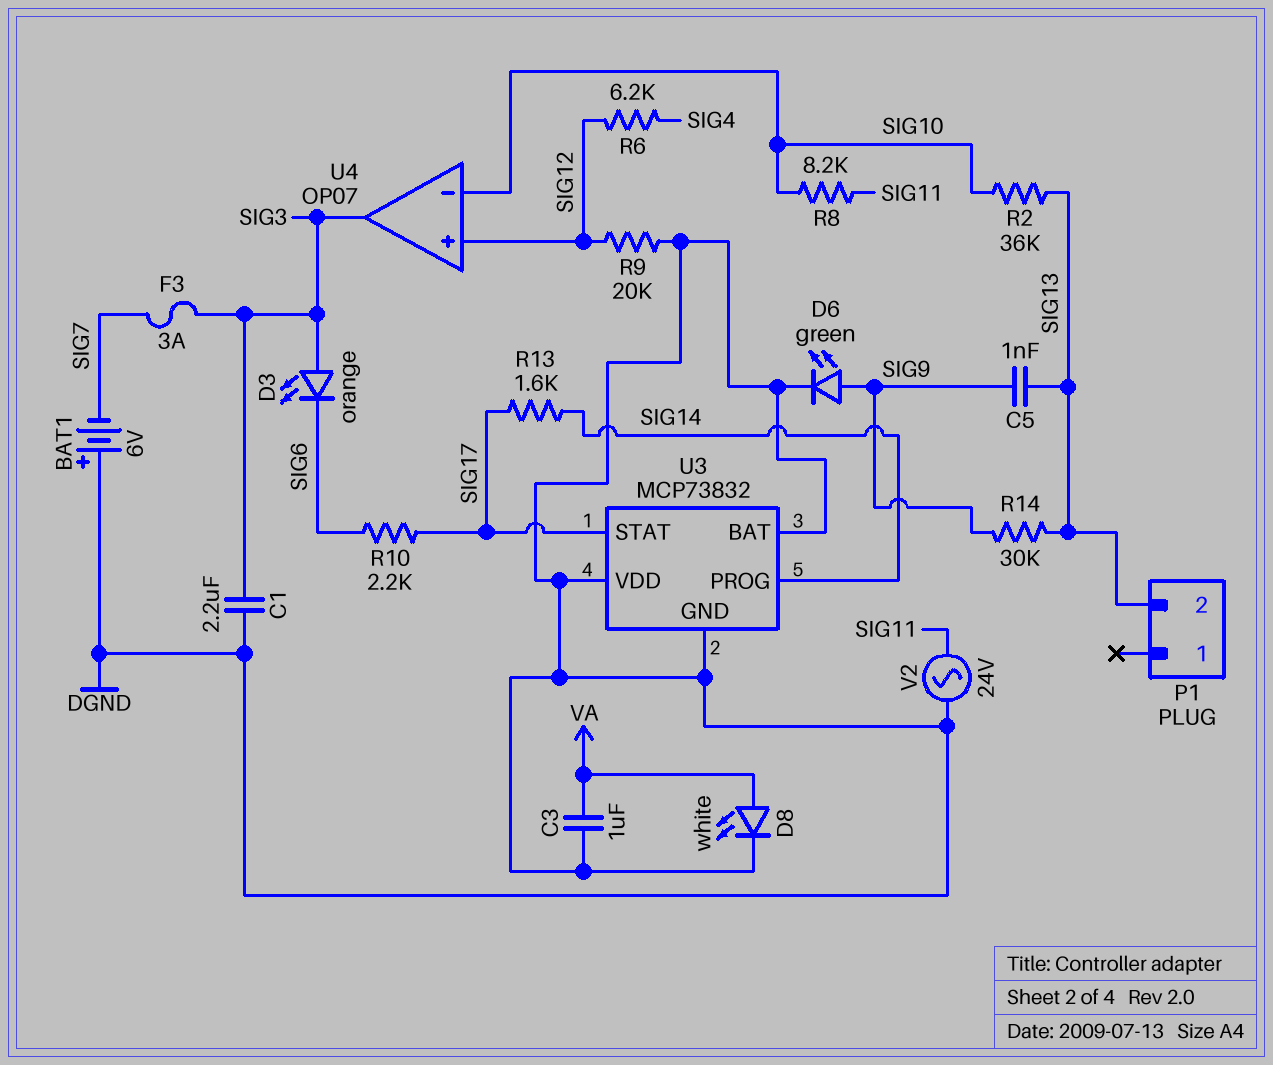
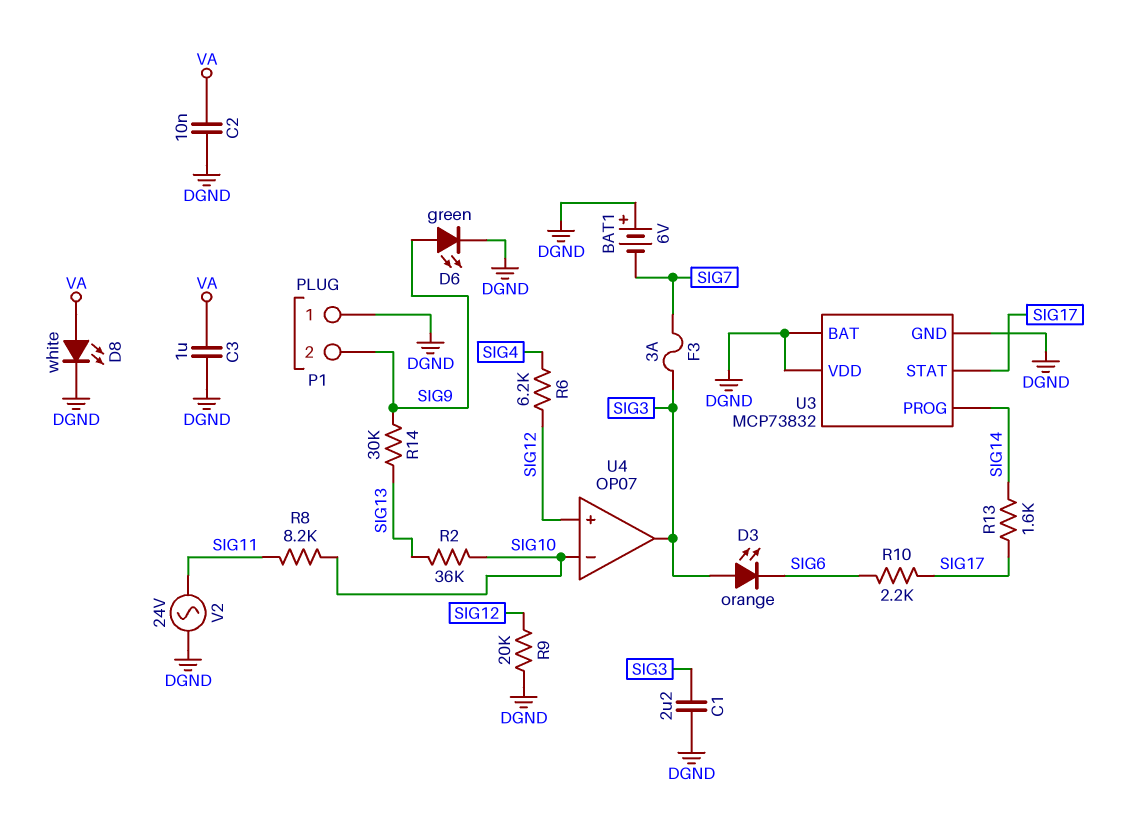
C2: none -> 10nF (DGND, VA)
C5: 1nF (SIG9, SIG13) -> none
P1 pin 1: none -> DGND
P1 pin 2: SIG13 -> SIG9

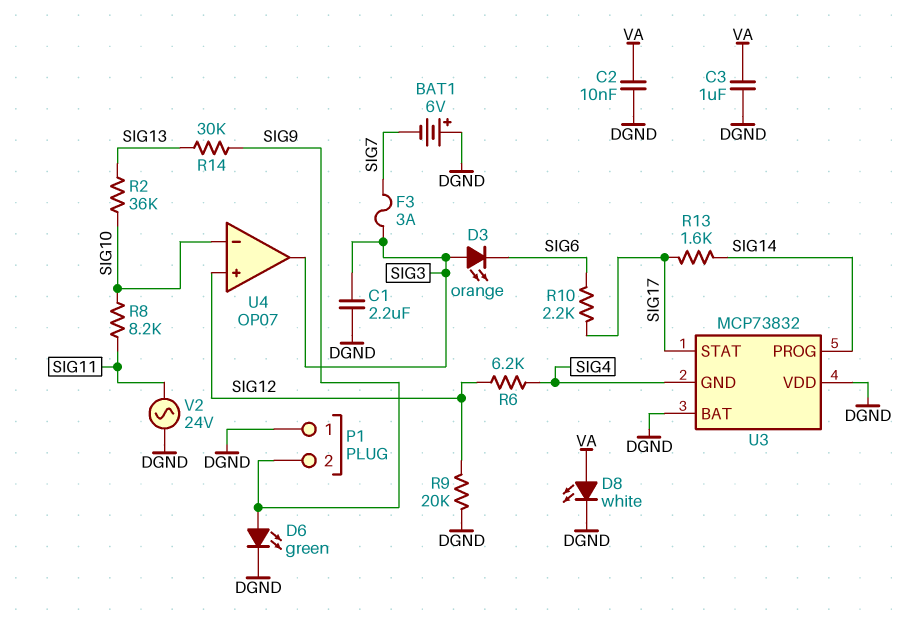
U3 pin GND: DGND -> SIG4

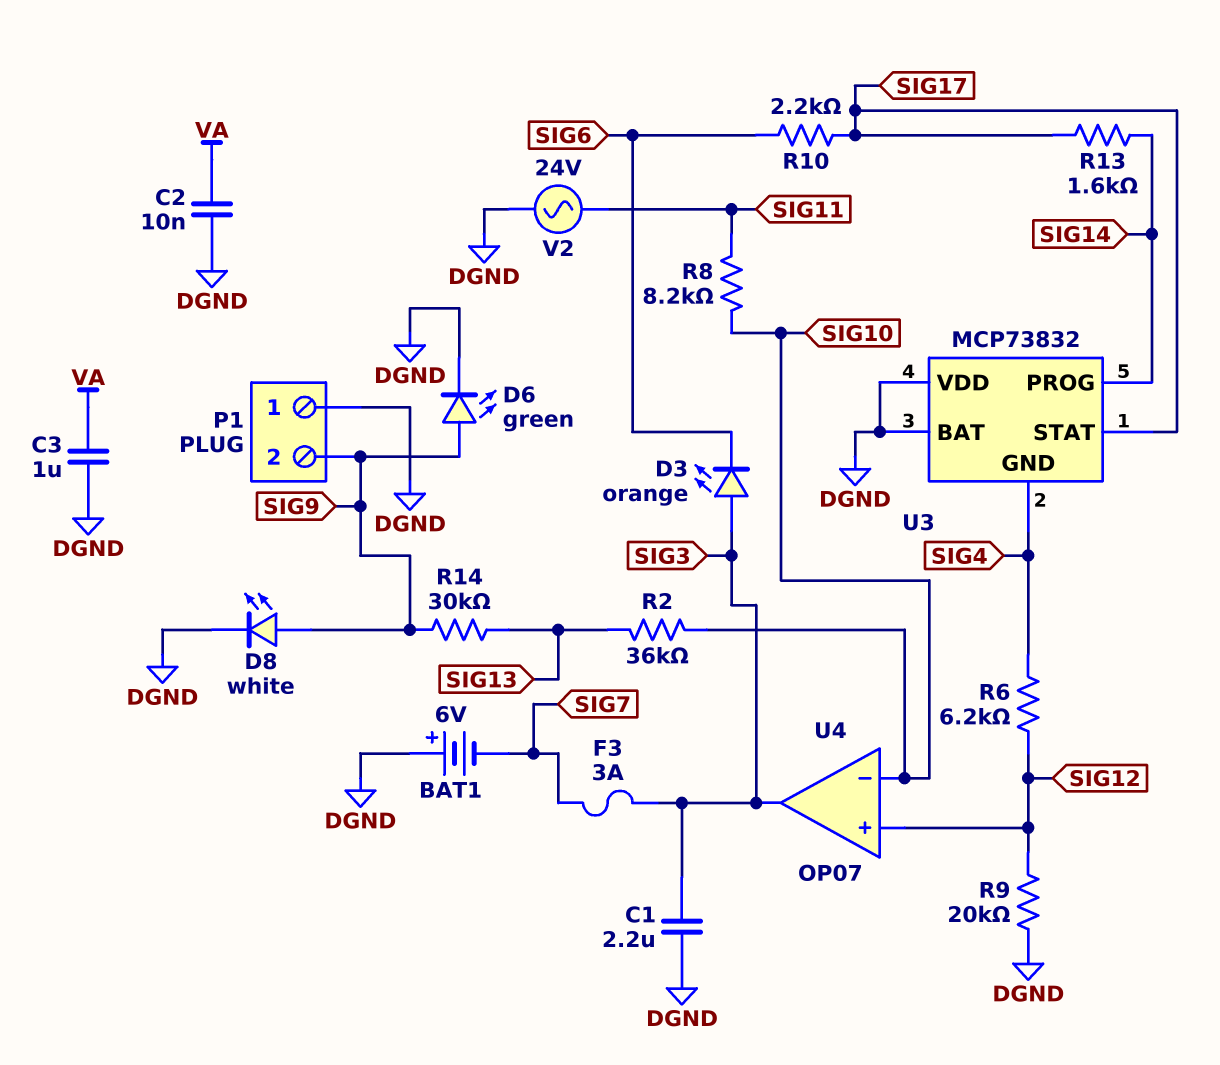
D8: LED white (A VA, K DGND) -> LED white (A SIG9, K DGND)

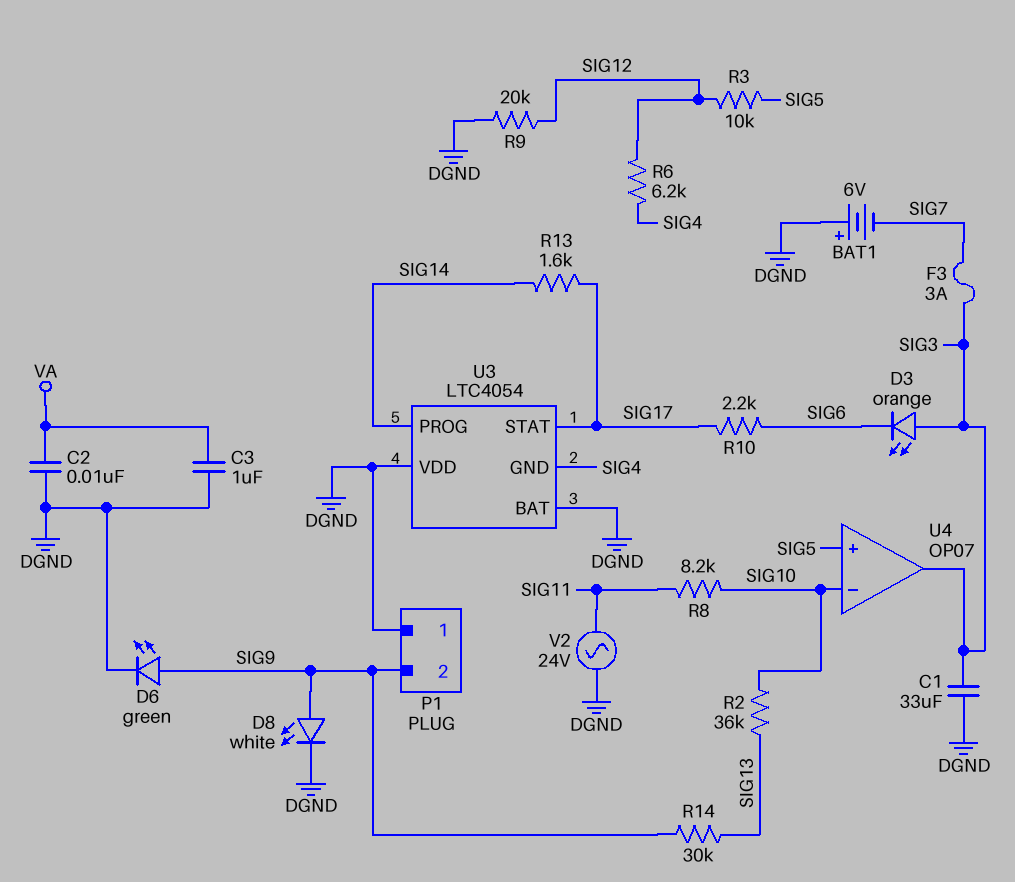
C1: 2.2uF (DGND, SIG3) -> 33uF (DGND, SIG3)
R3: none -> 10k (SIG5, SIG12)
U3: MCP73832 -> LTC4054
U4 pin in+: SIG12 -> SIG5

